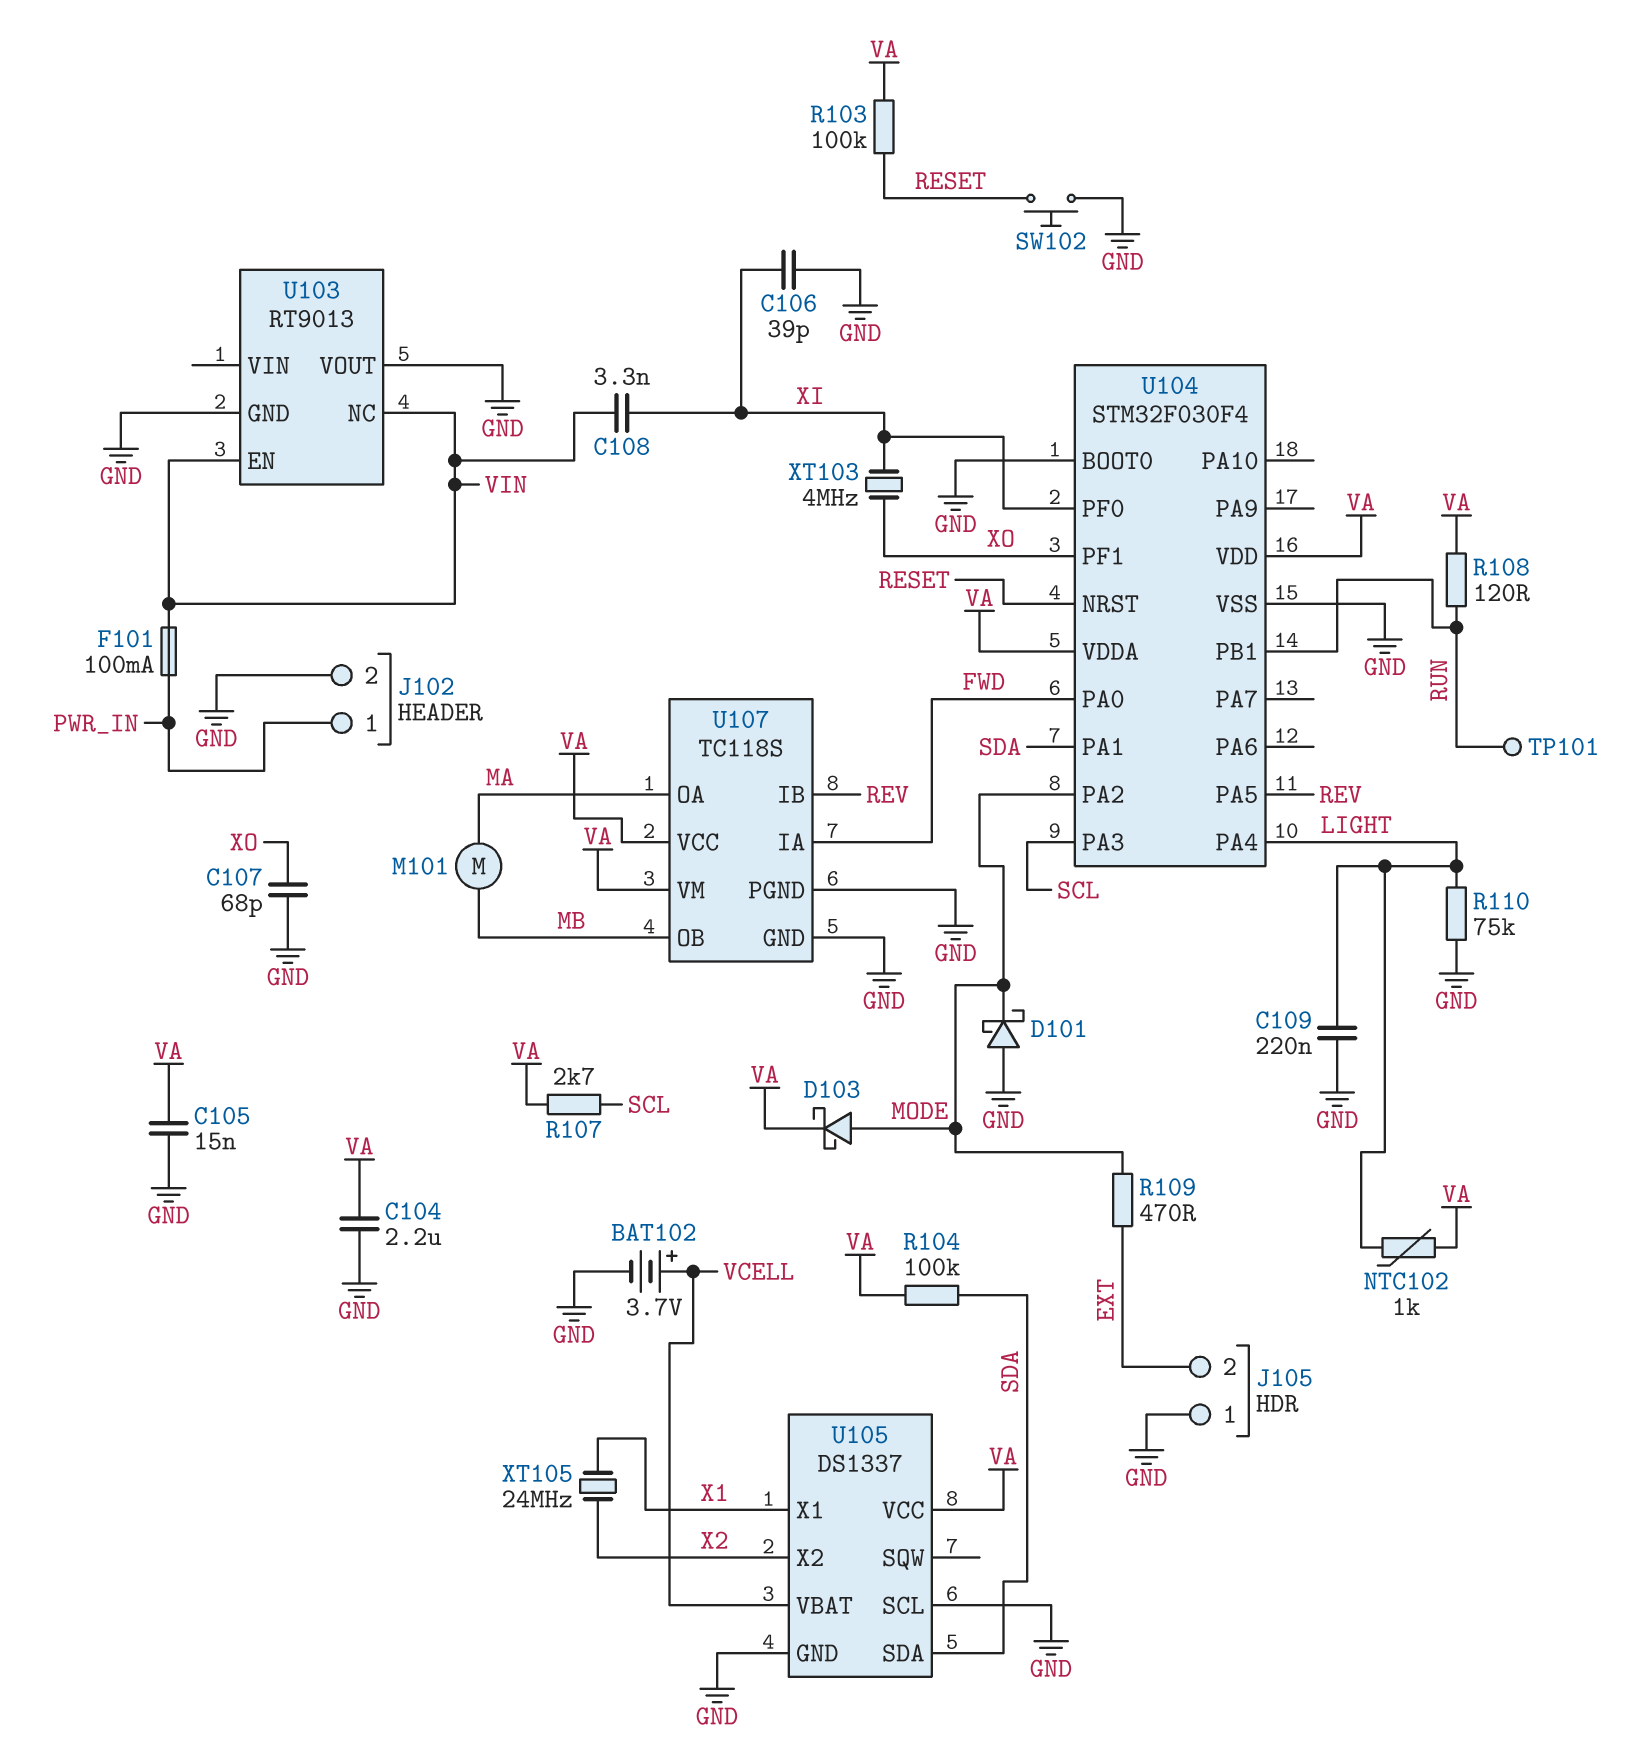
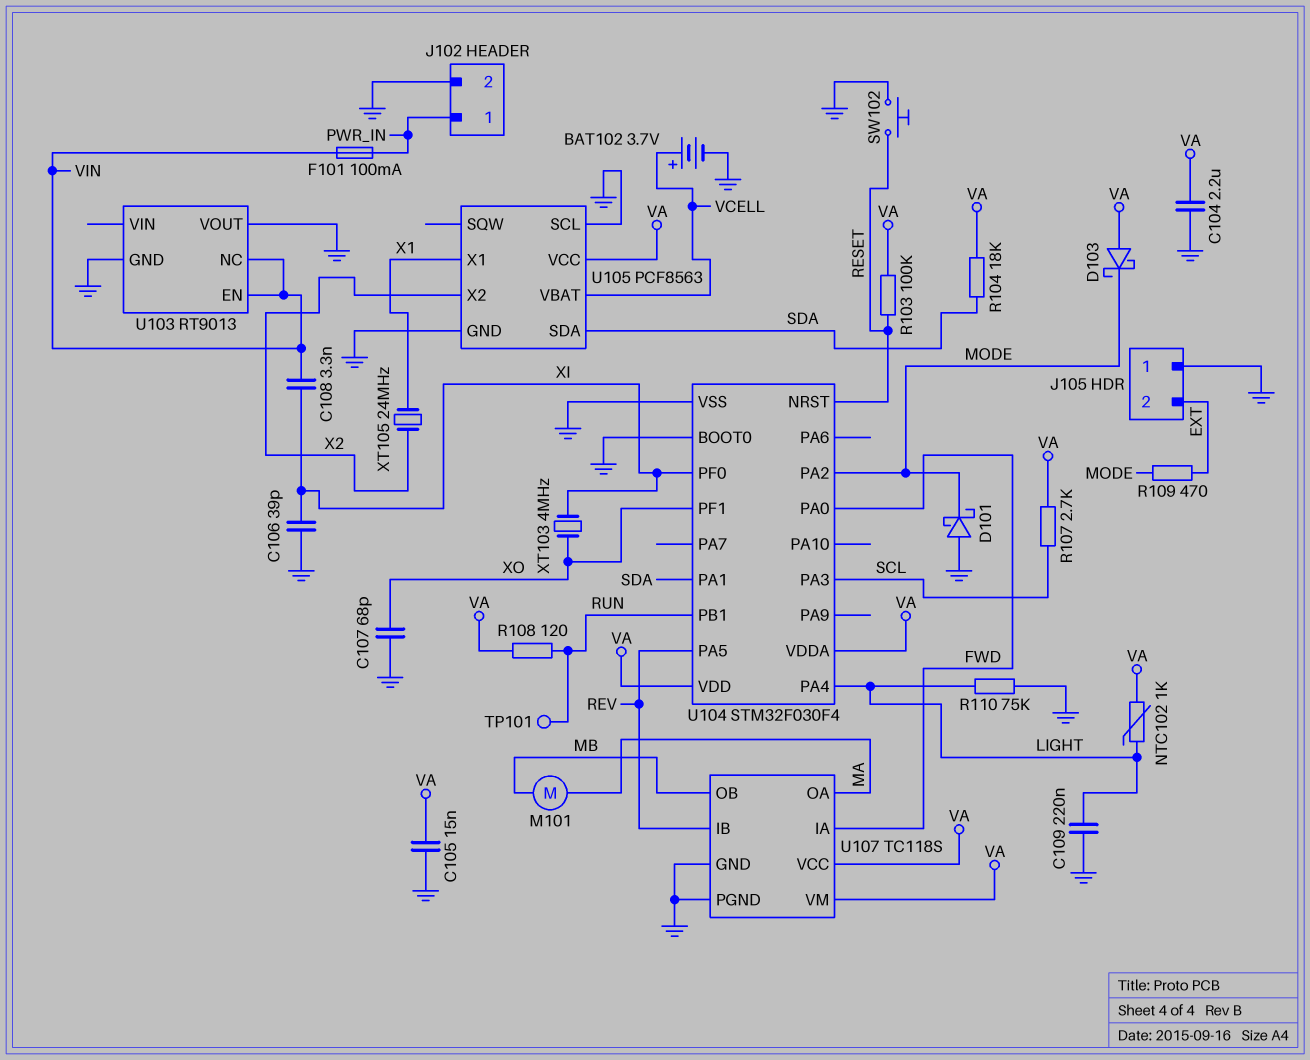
D103: schottky (A MODE, K VA) -> schottky (A VA, K MODE)
R104: 100k (SDA, VA) -> 18k (SDA, VA)
U105: DS1337 -> PCF8563

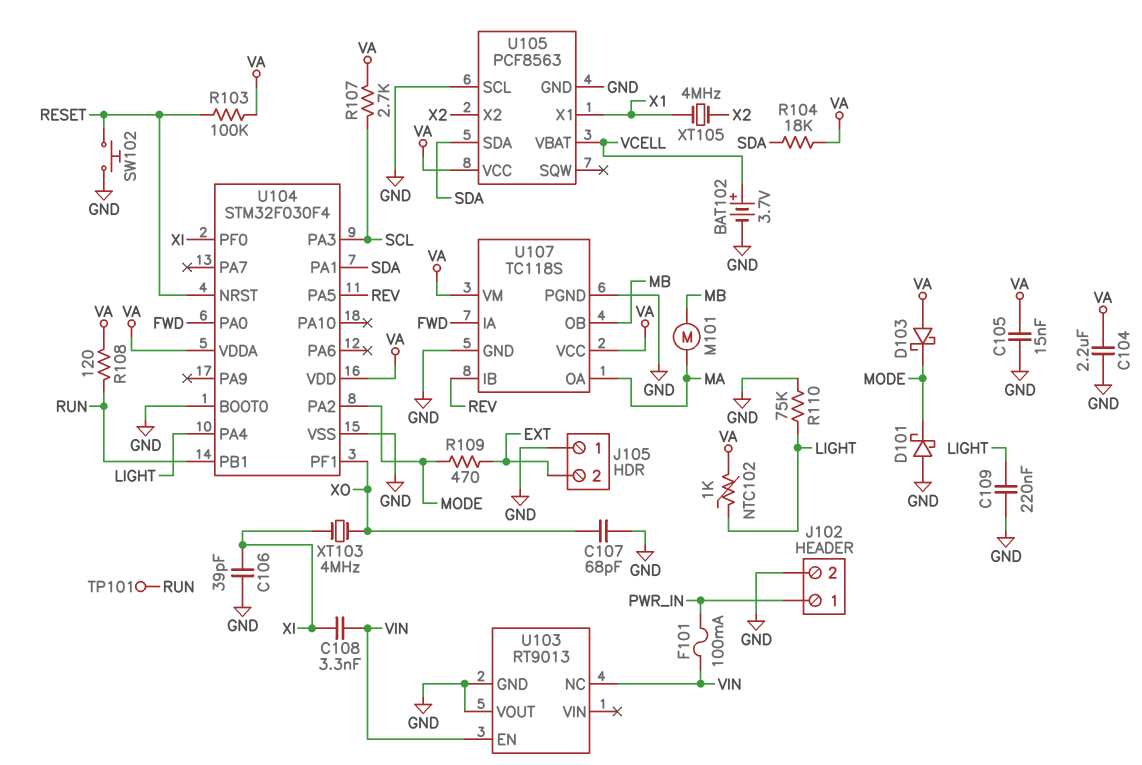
XT105: 24MHz (X1, X2) -> 4MHz (X1, X2)

